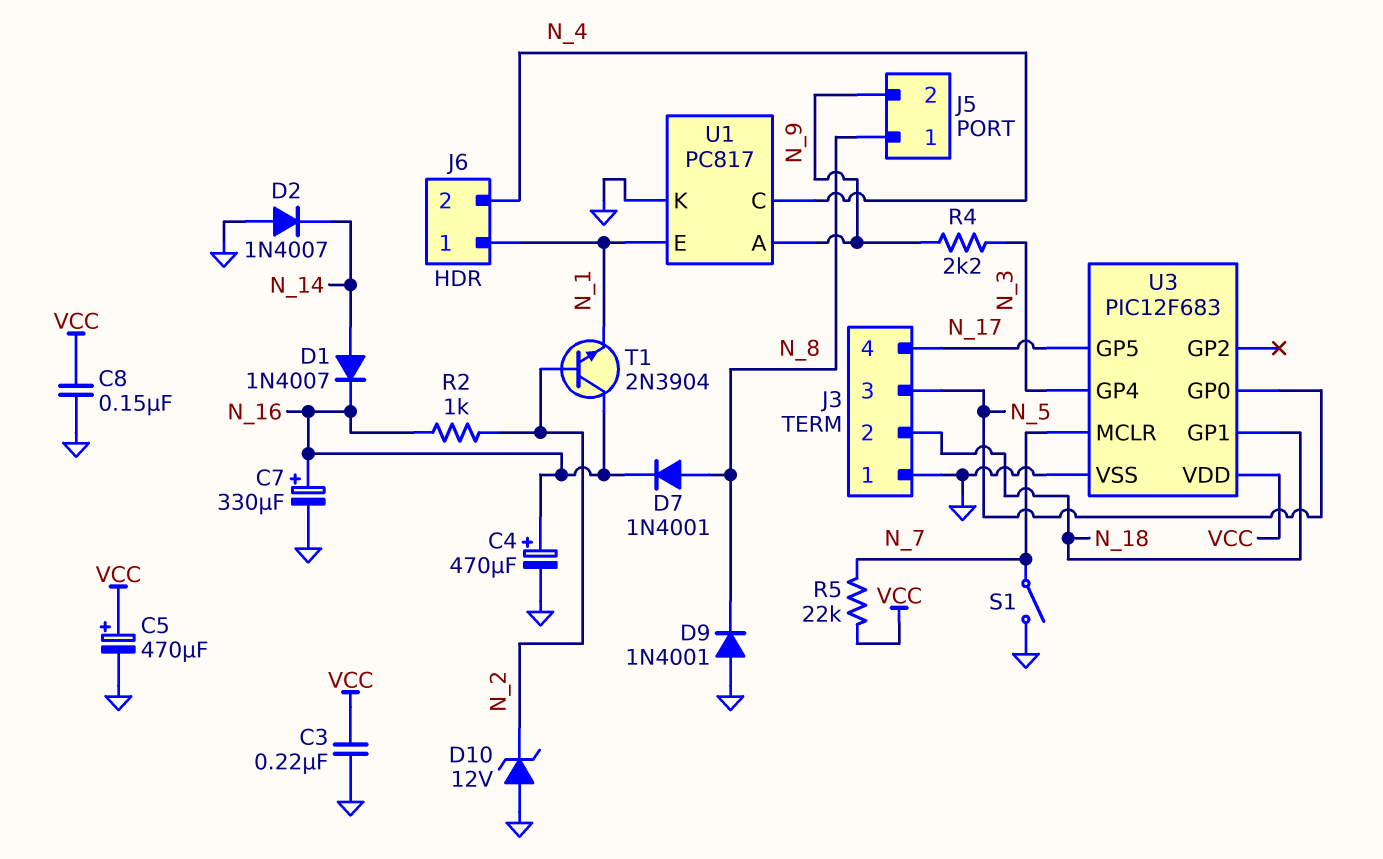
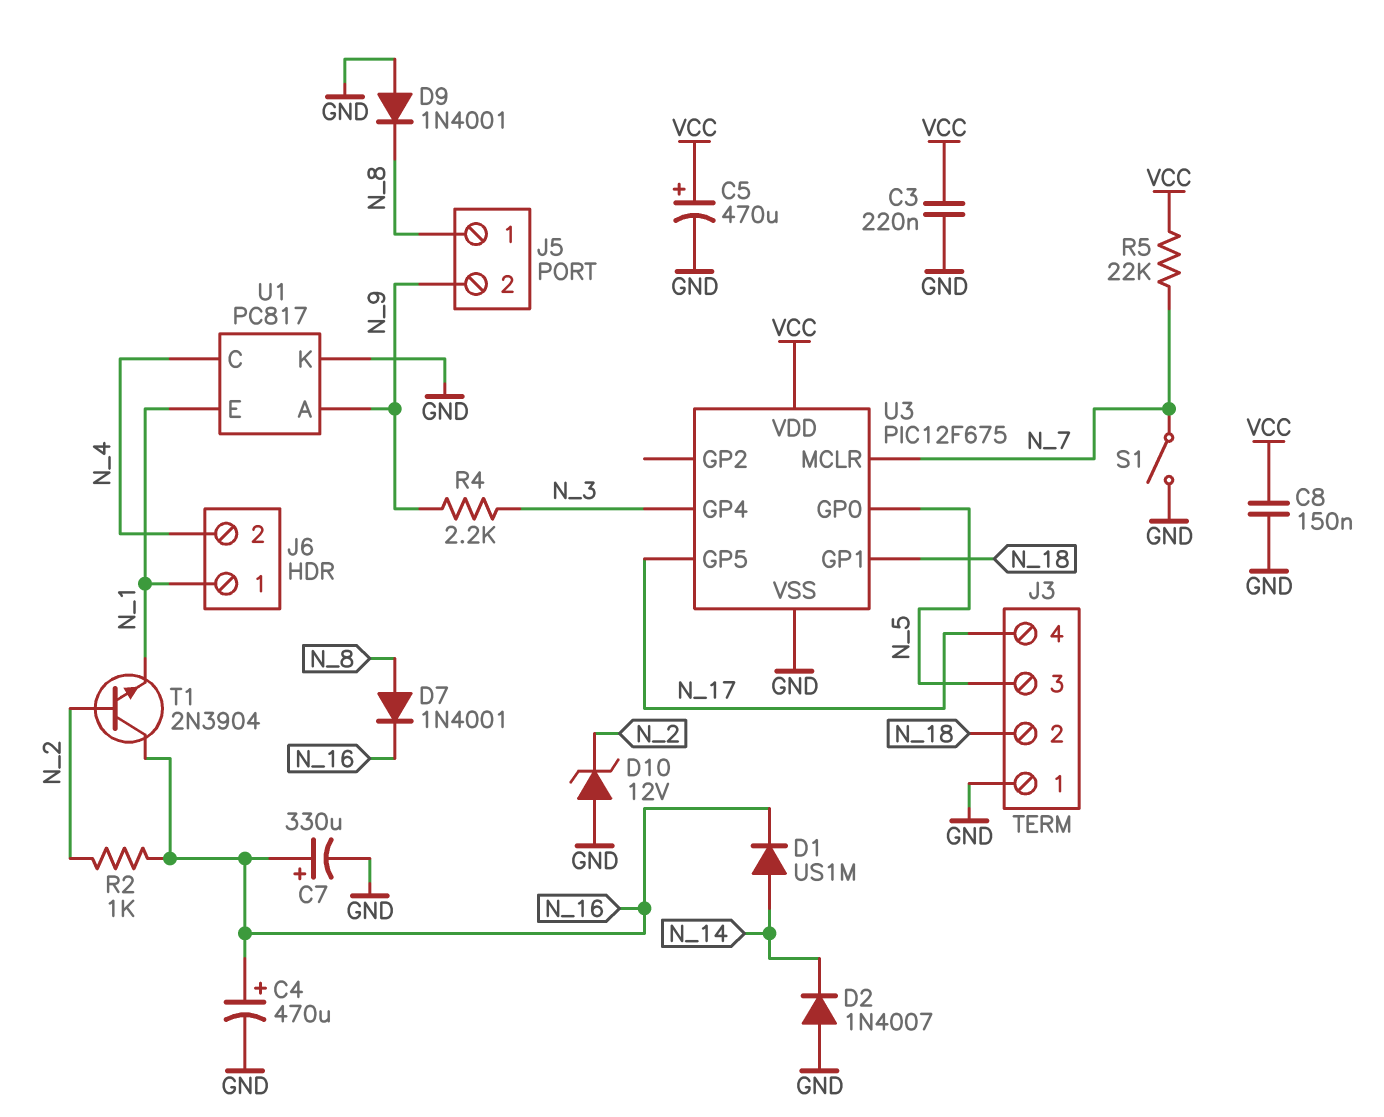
D1: diode 1N4007 (A N_14, K N_16) -> diode US1M (A N_14, K N_16)
U3: PIC12F683 -> PIC12F675

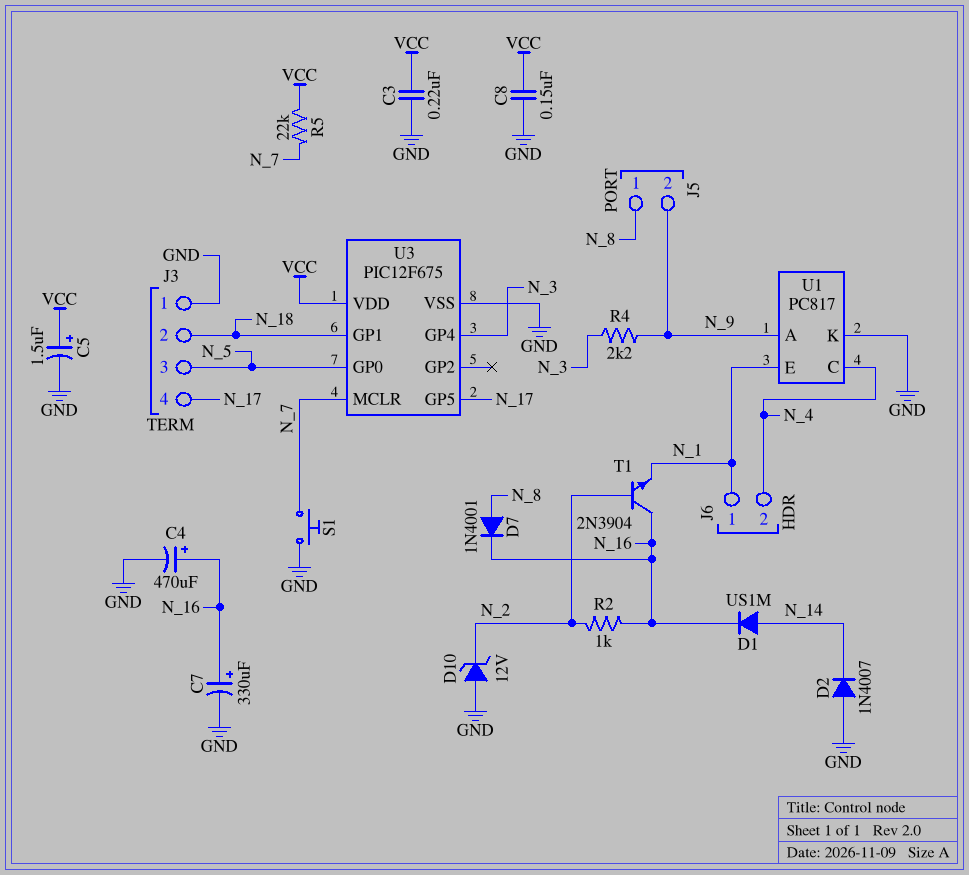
C5: 470uF (plus VCC, minus GND) -> 1.5uF (plus VCC, minus GND)
D9: diode 1N4001 (A GND, K N_8) -> none
S1: switch (GND, N_7) -> button (GND, N_7)

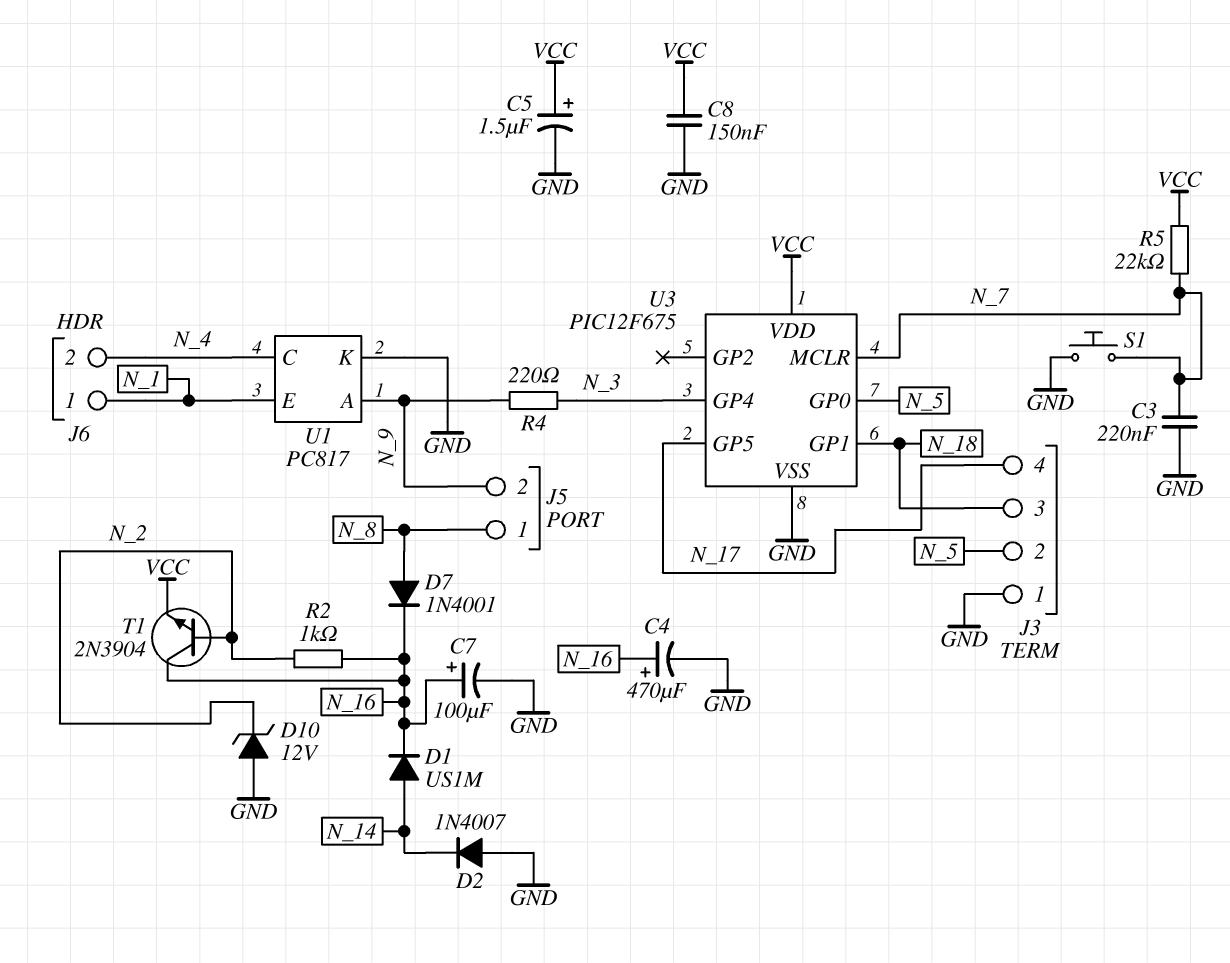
C3: 220nF (GND, VCC) -> 220nF (GND, N_7)
C7: 330uF (plus N_16, minus GND) -> 100uF (plus N_16, minus GND)
J3 pin 2: N_18 -> N_5
J3 pin 3: N_5 -> N_18
R4: 2.2k (N_3, N_9) -> 220 (N_3, N_9)
T1: NPN 2N3904 (B N_2, C N_16, E N_1) -> NPN 2N3904 (B N_2, C N_16, E VCC)

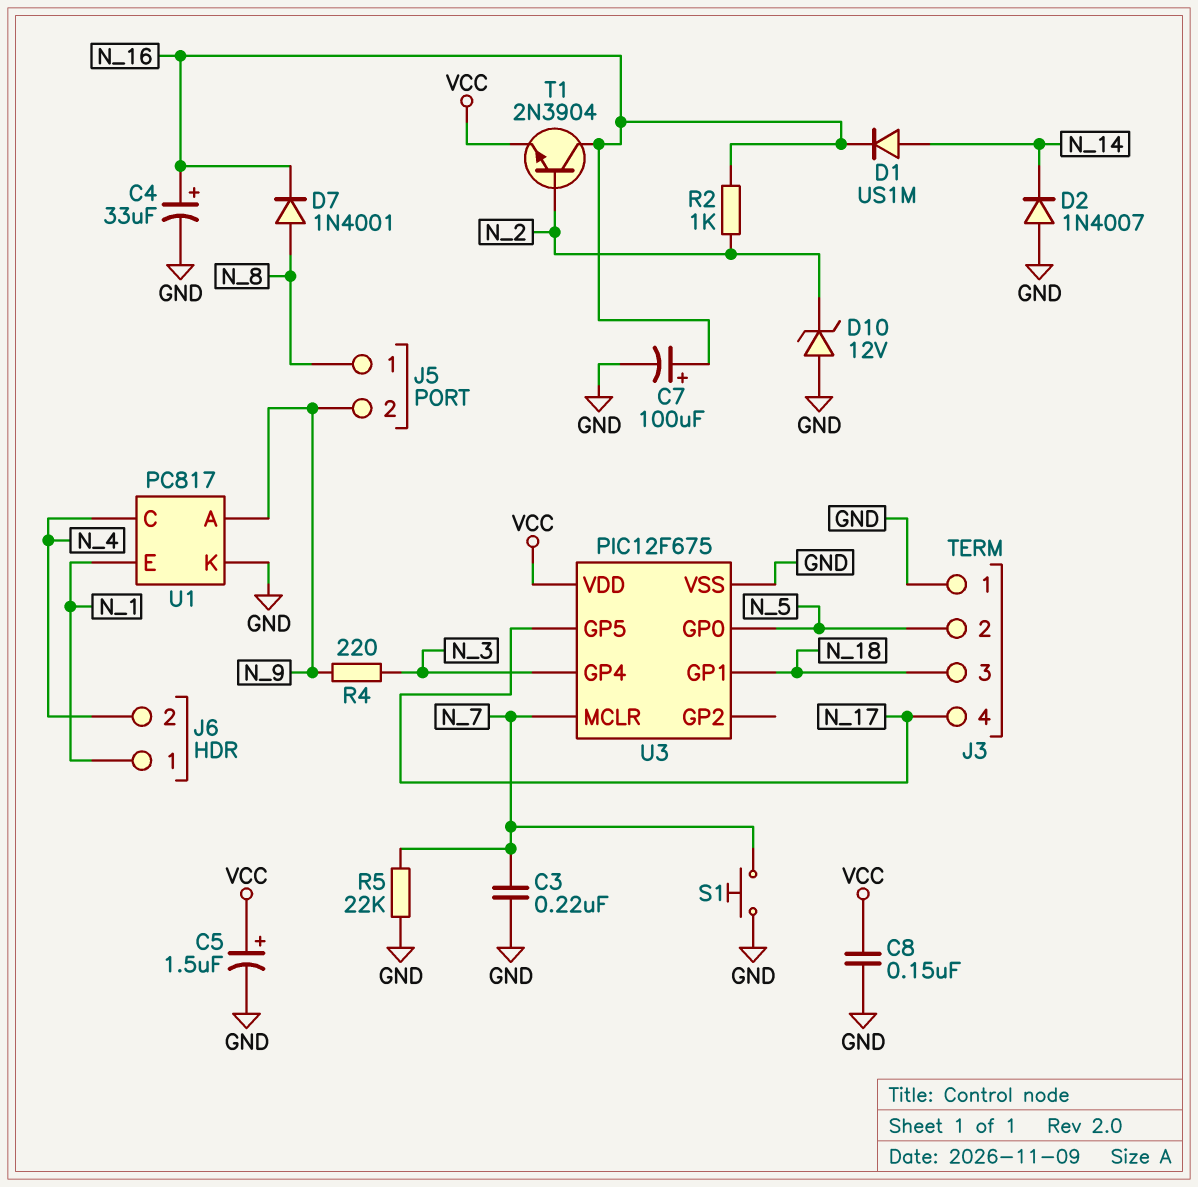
C4: 470uF (plus N_16, minus GND) -> 33uF (plus N_16, minus GND)
R5: 22k (N_7, VCC) -> 22k (GND, N_7)

